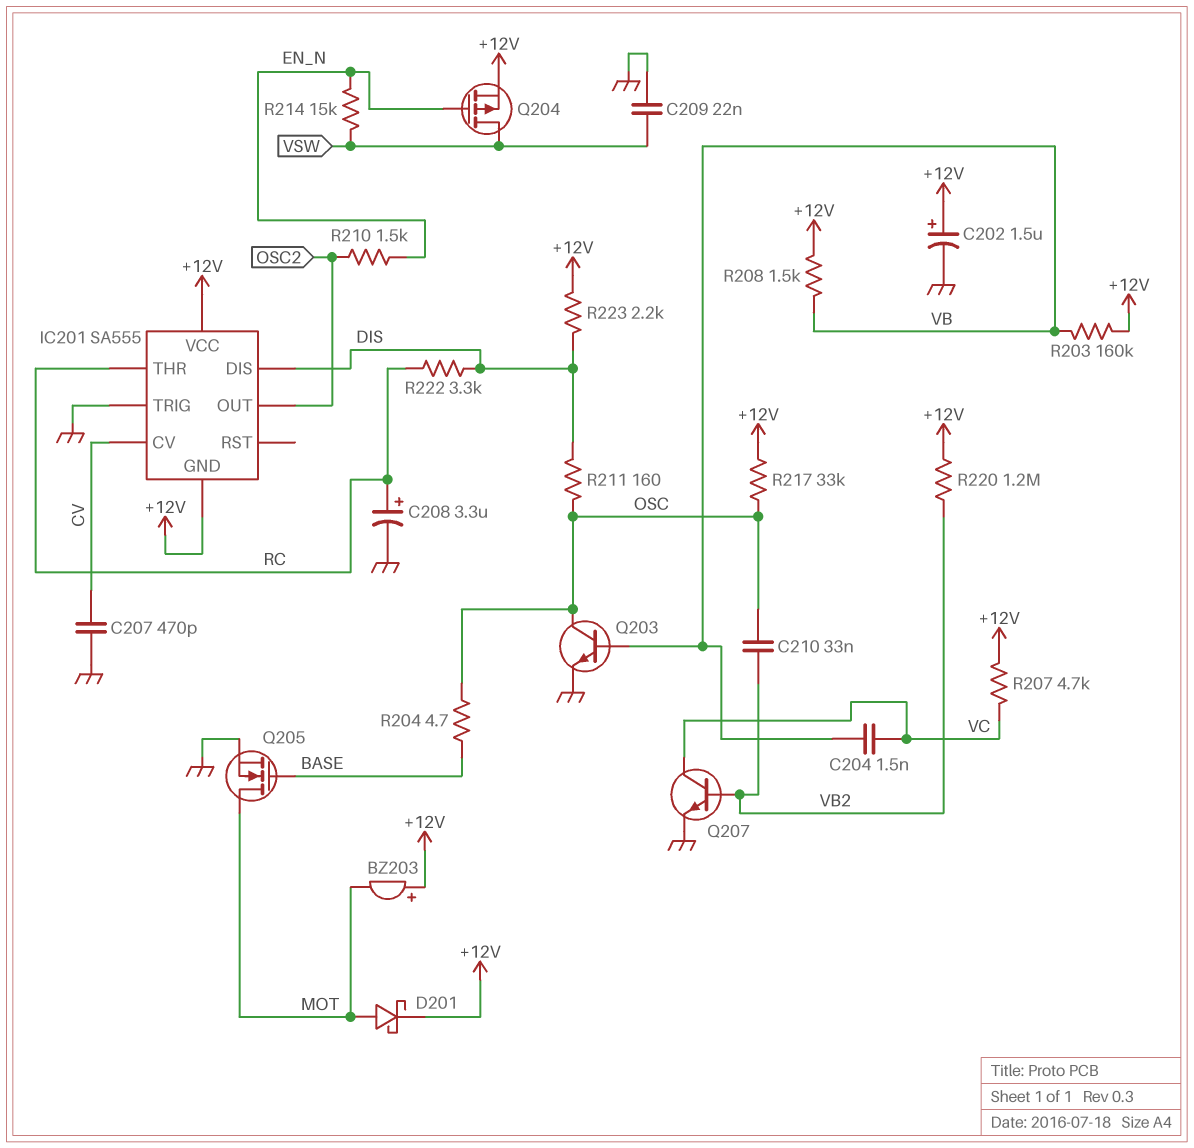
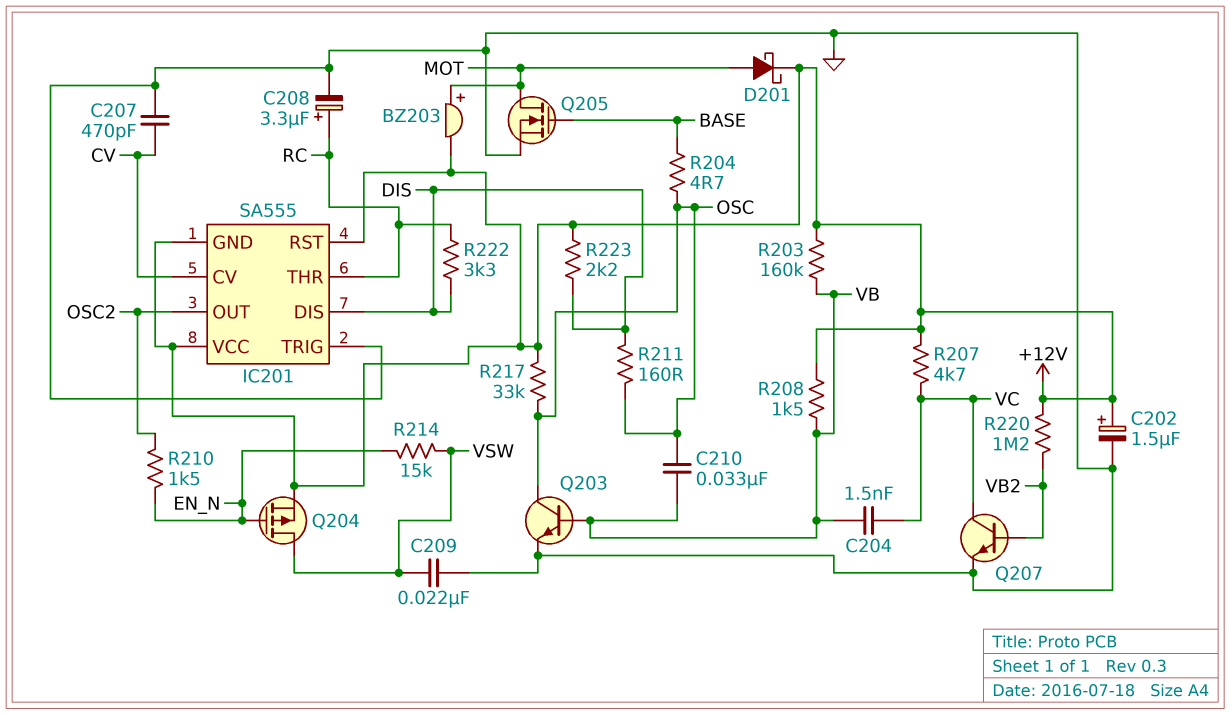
BZ203: buzzer (plus +12V, minus MOT) -> buzzer (plus MOT, minus +12V)
C210: 33nF (OSC, VB2) -> 33nF (OSC, VB)
IC201 pin RST: none -> +12V

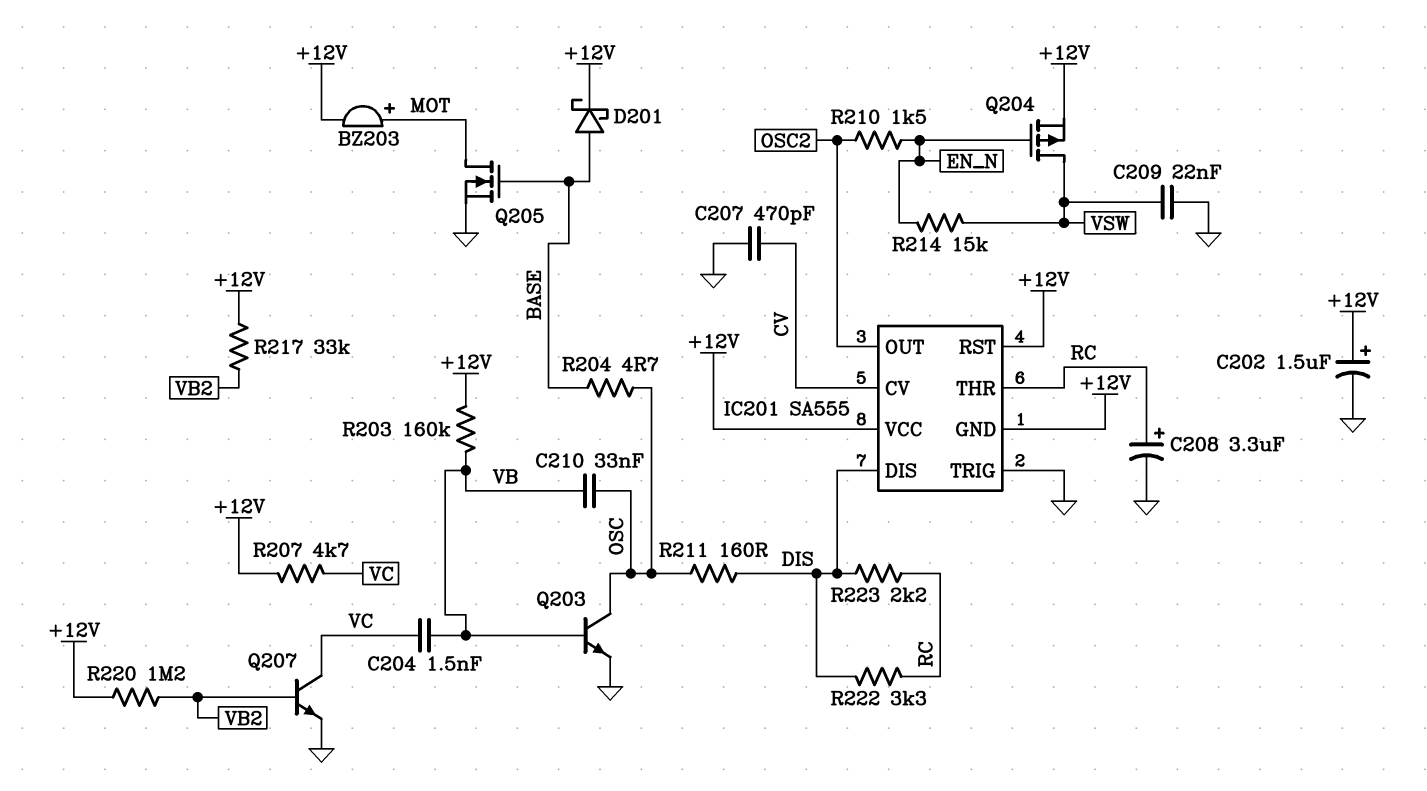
D201: schottky (A MOT, K +12V) -> schottky (A BASE, K +12V)
R208: 1.5k (+12V, VB) -> none
R217: 33k (+12V, OSC) -> 33k (+12V, VB2)
R223: 2.2k (+12V, DIS) -> 2.2k (DIS, RC)

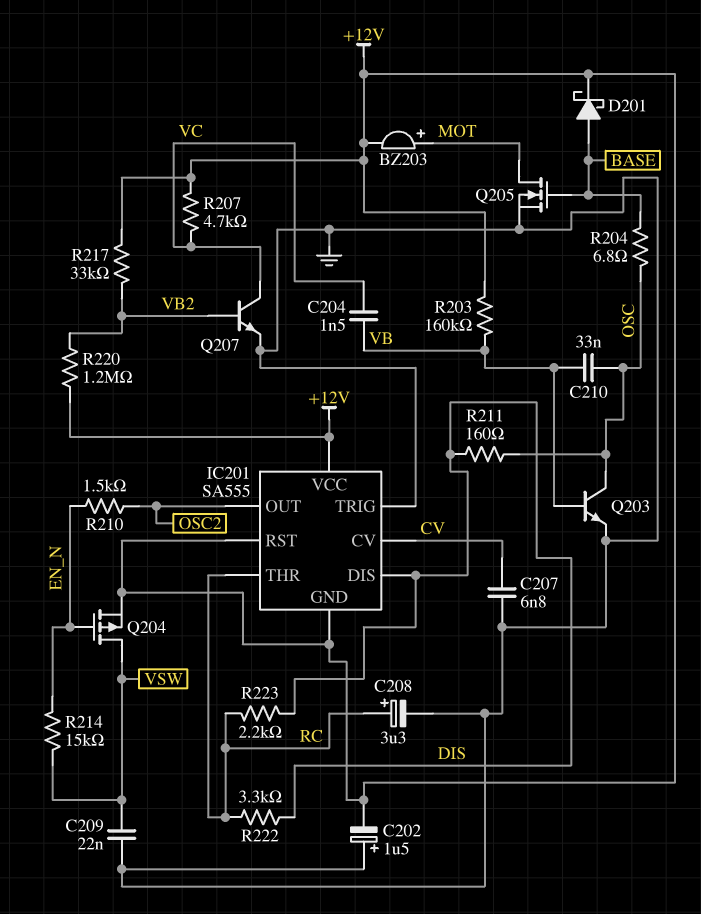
C202: 1.5uF (plus +12V, minus GND) -> 1.5uF (plus GND, minus +12V)
C207: 470pF (CV, GND) -> 6.8nF (CV, GND)
R204: 4.7 (BASE, OSC) -> 6.8 (BASE, OSC)

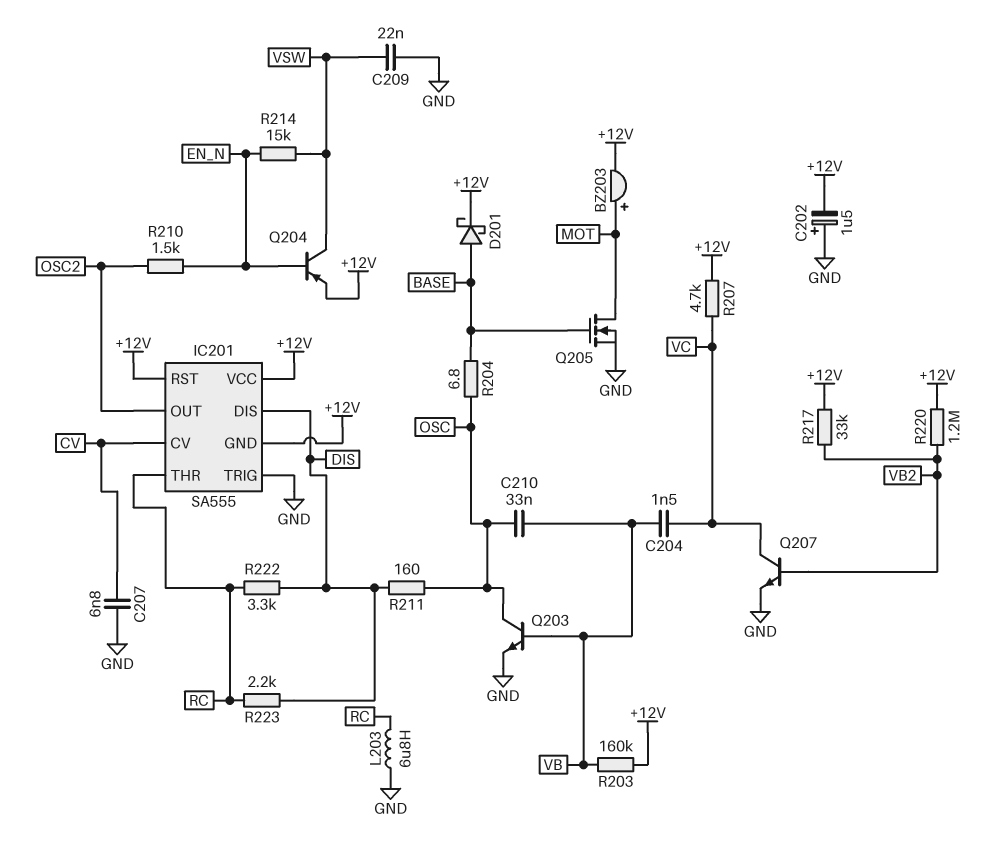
C208: 3.3uF (plus RC, minus GND) -> none
L203: none -> 6.8uH (GND, RC)
Q204: PMOS (G EN_N, D VSW, S +12V) -> PNP (B EN_N, C VSW, E +12V)

